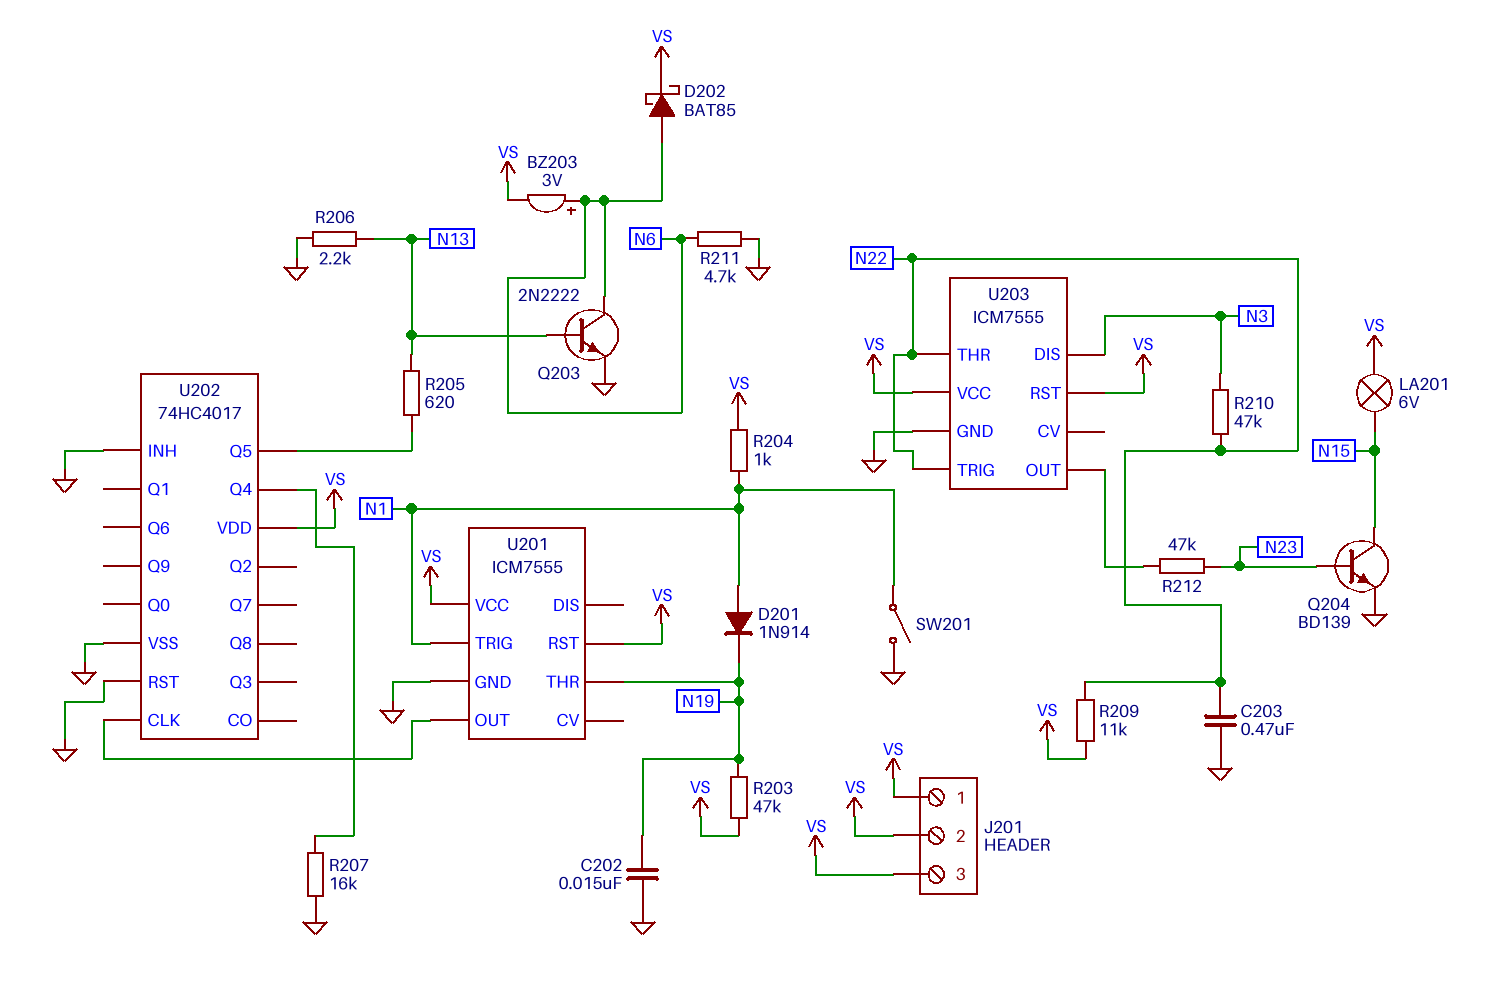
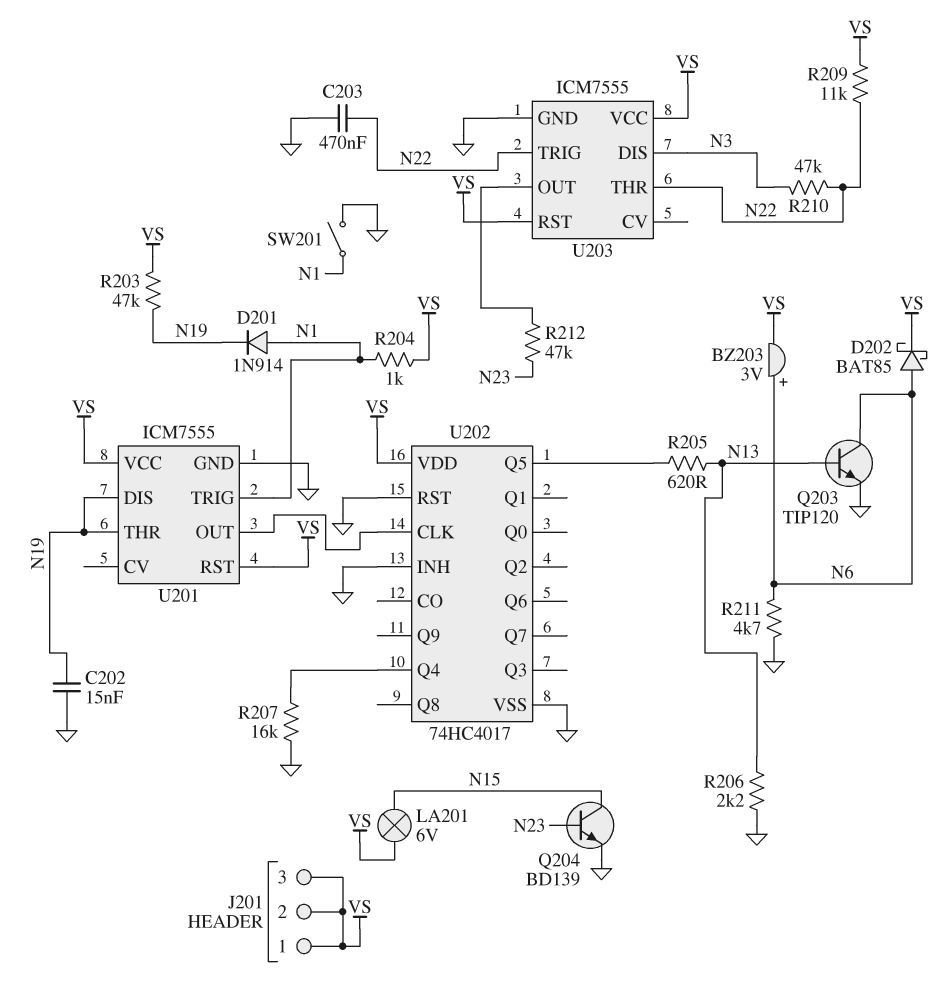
Q203: NPN 2N2222 (B N13, C N6, E GND) -> NPN TIP120 (B N13, C N6, E GND)
U201 pin DIS: none -> N19

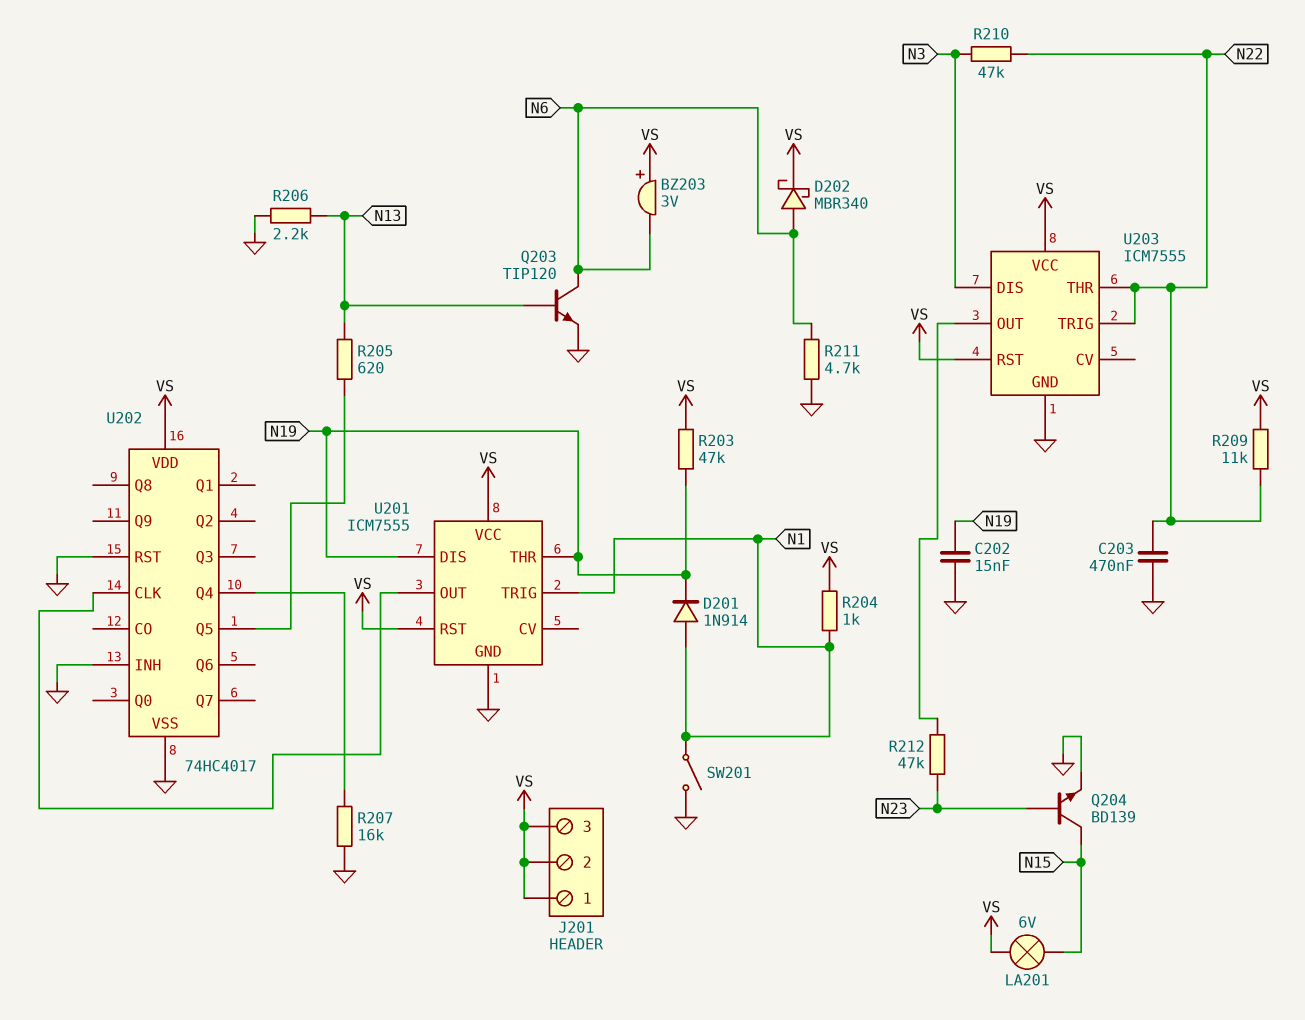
BZ203: buzzer 3V (plus N6, minus VS) -> buzzer 3V (plus VS, minus N6)
D202: schottky BAT85 (A N6, K VS) -> schottky MBR340 (A N6, K VS)

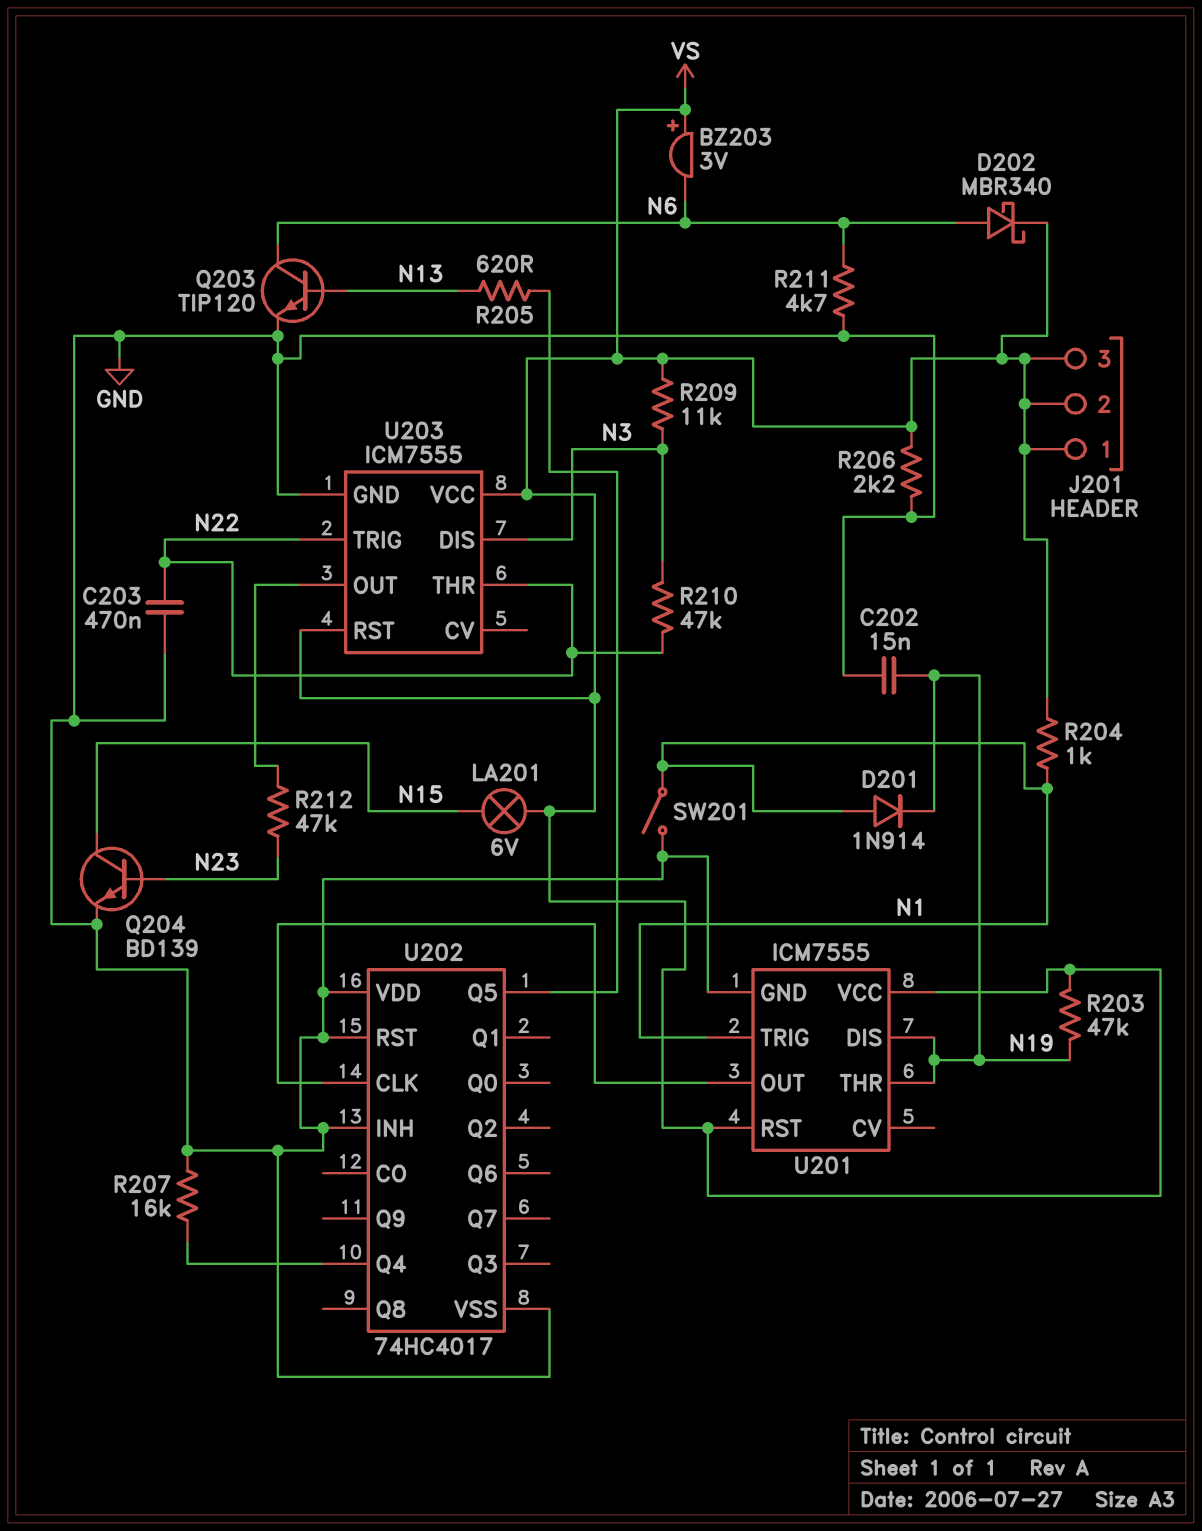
R206: 2.2k (GND, N13) -> 2.2k (GND, VS)
R209: 11k (N22, VS) -> 11k (N3, VS)
U202 pin VDD: VS -> GND

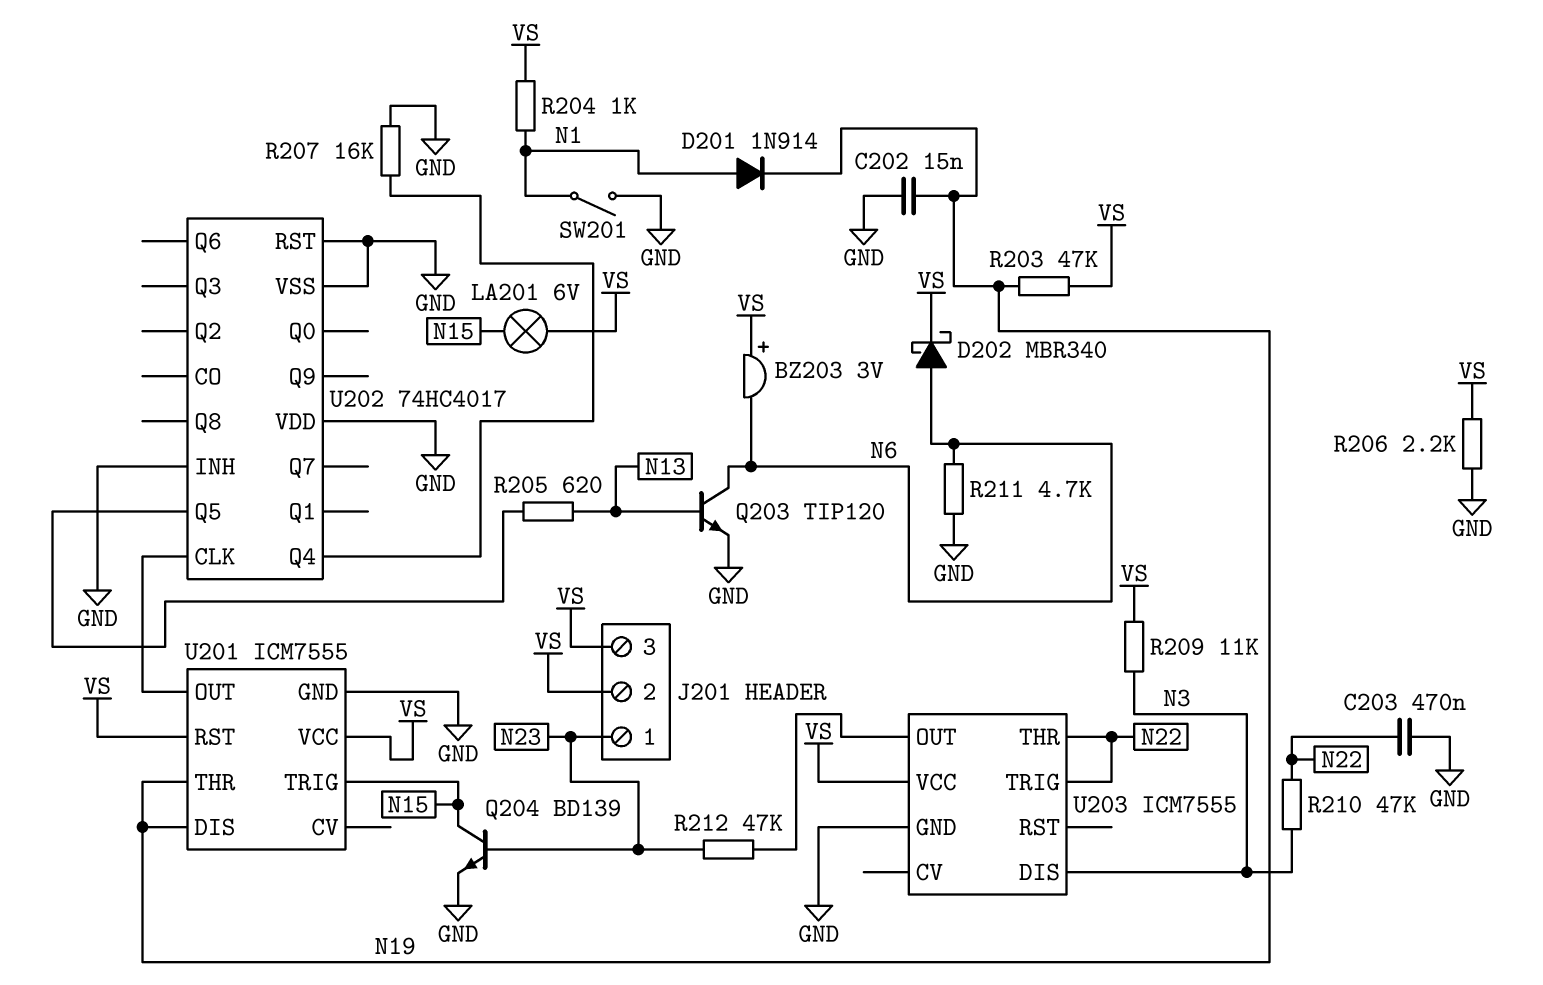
J201 pin 1: VS -> N23
U201 pin TRIG: N1 -> N15
U203 pin RST: VS -> none

